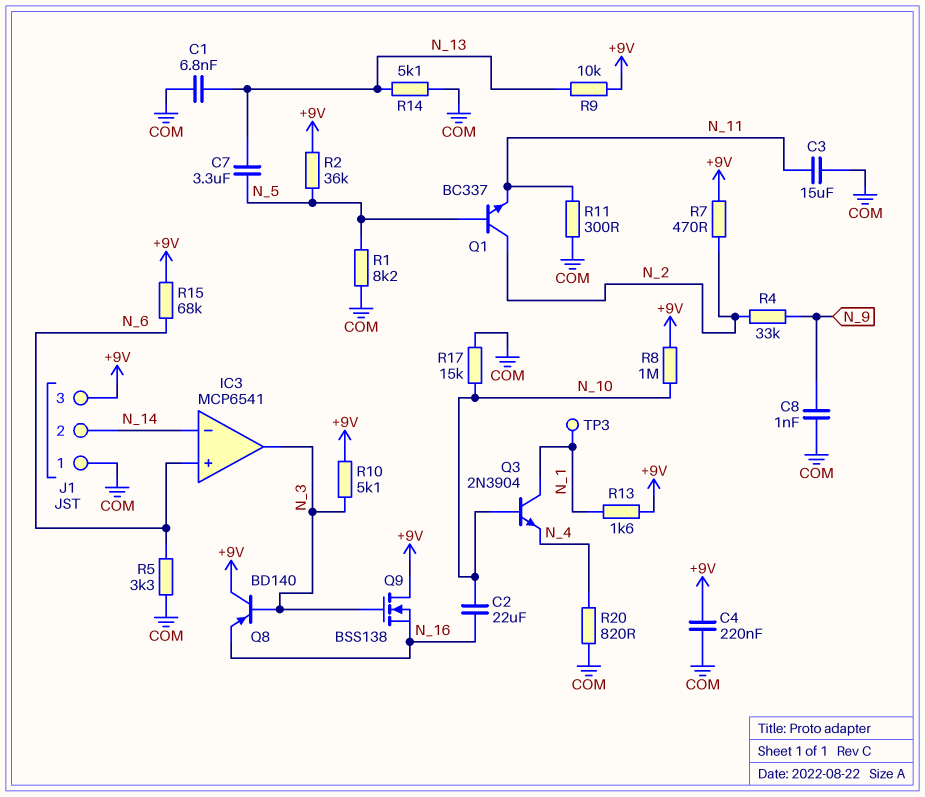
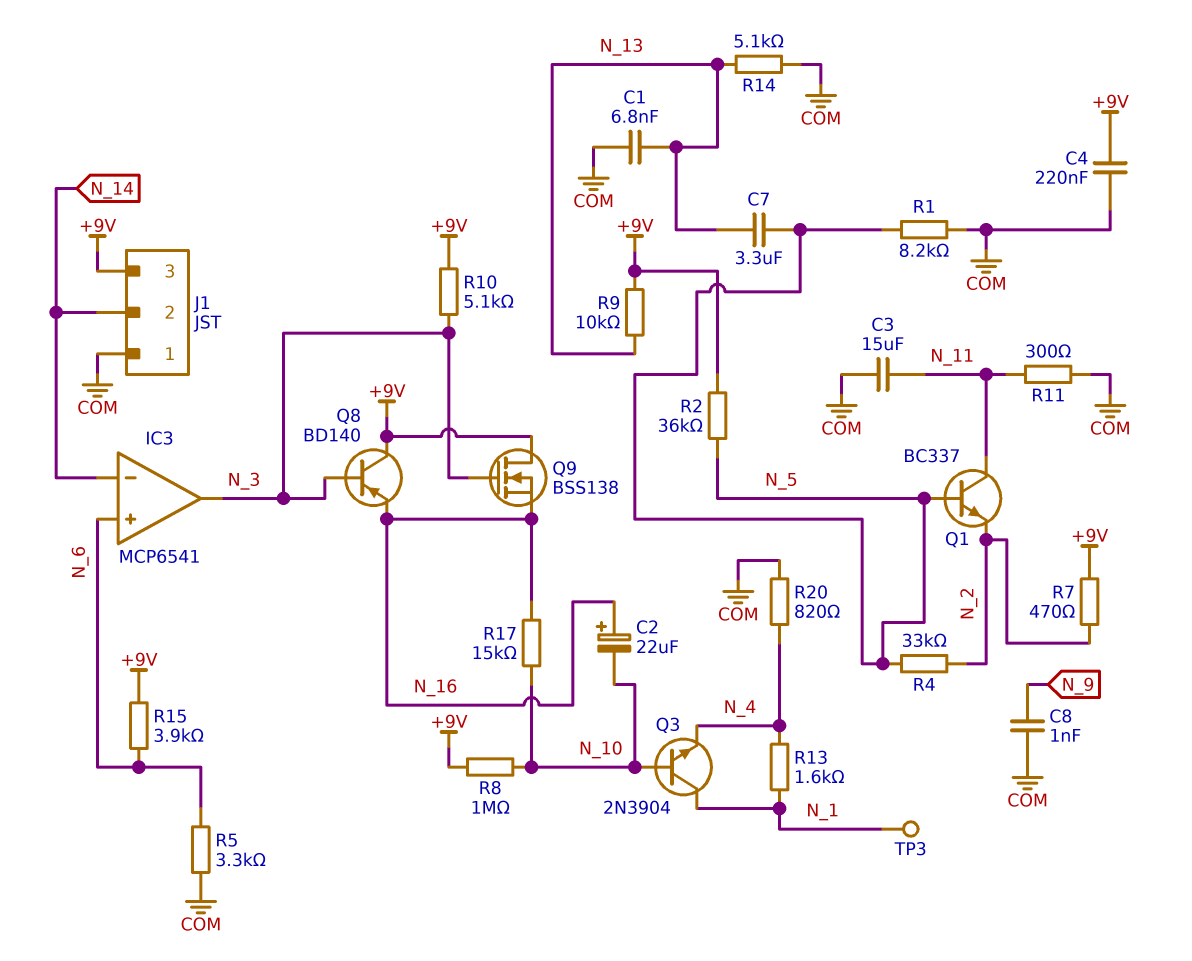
C2: 22uF (N_10, N_16) -> 22uF (plus N_16, minus N_10)
Q1: NPN BC337 (B N_5, C N_2, E N_11) -> NPN BC337 (B N_5, C N_11, E N_2)
R4: 33k (N_2, N_9) -> 33k (N_2, N_5)
R13: 1.6k (+9V, N_1) -> 1.6k (N_1, N_4)
R15: 68k (+9V, N_6) -> 3.9k (+9V, N_6)
R17: 15k (COM, N_10) -> 15k (N_10, N_16)

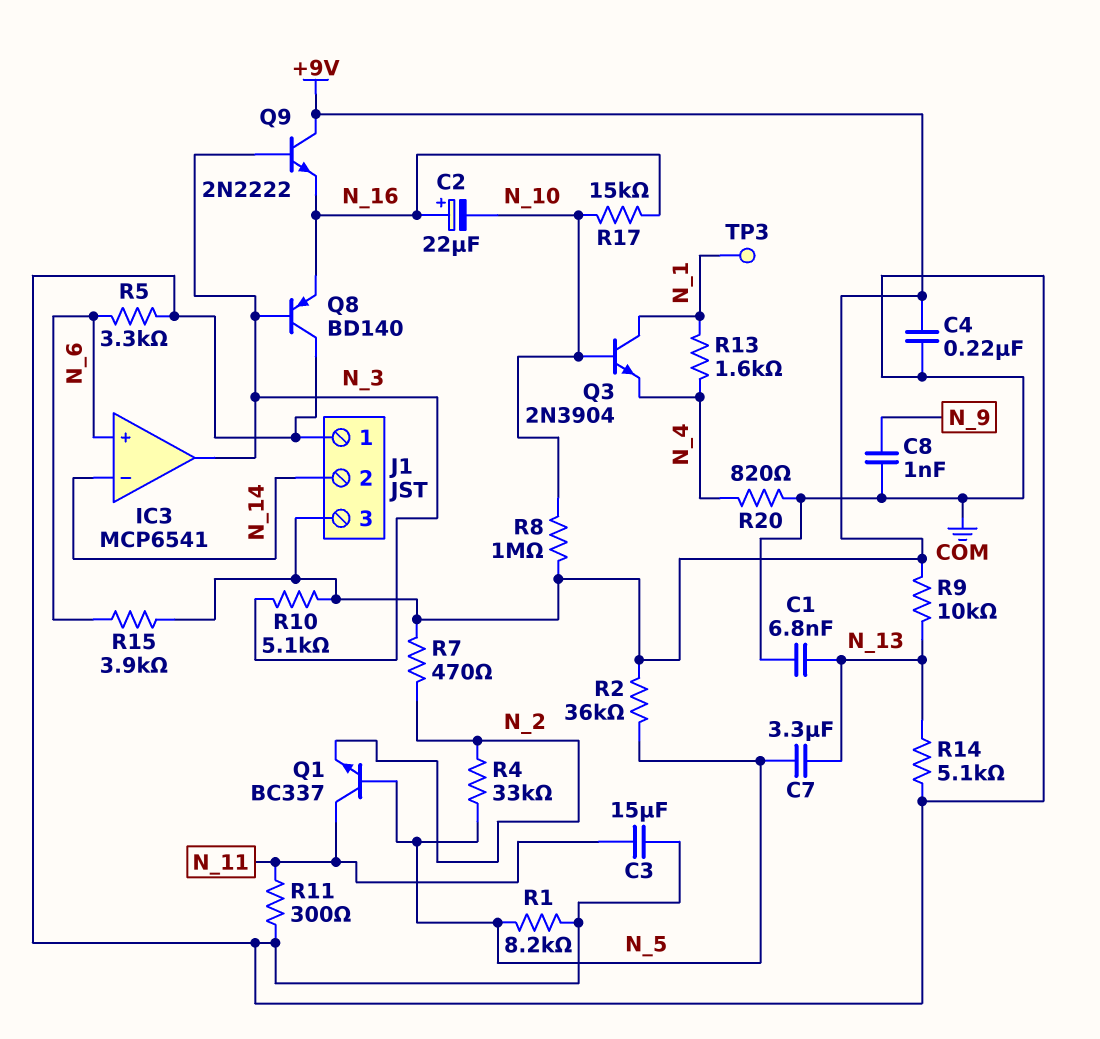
Q8: PNP BD140 (B N_3, C +9V, E N_16) -> PNP BD140 (B N_3, C COM, E N_16)
Q9: NMOS BSS138 (G N_3, D +9V, S N_16) -> NPN 2N2222 (B N_3, C +9V, E N_16)

